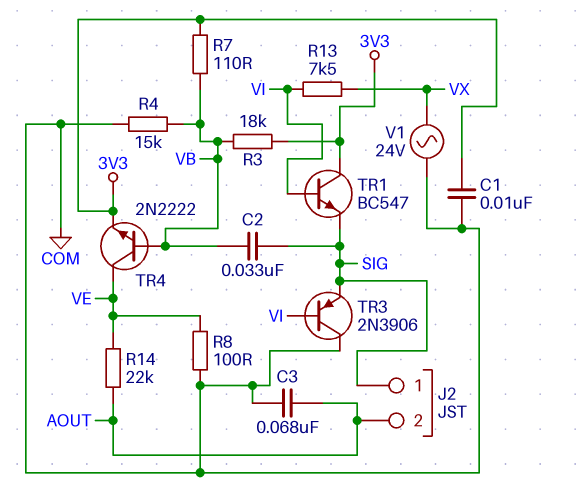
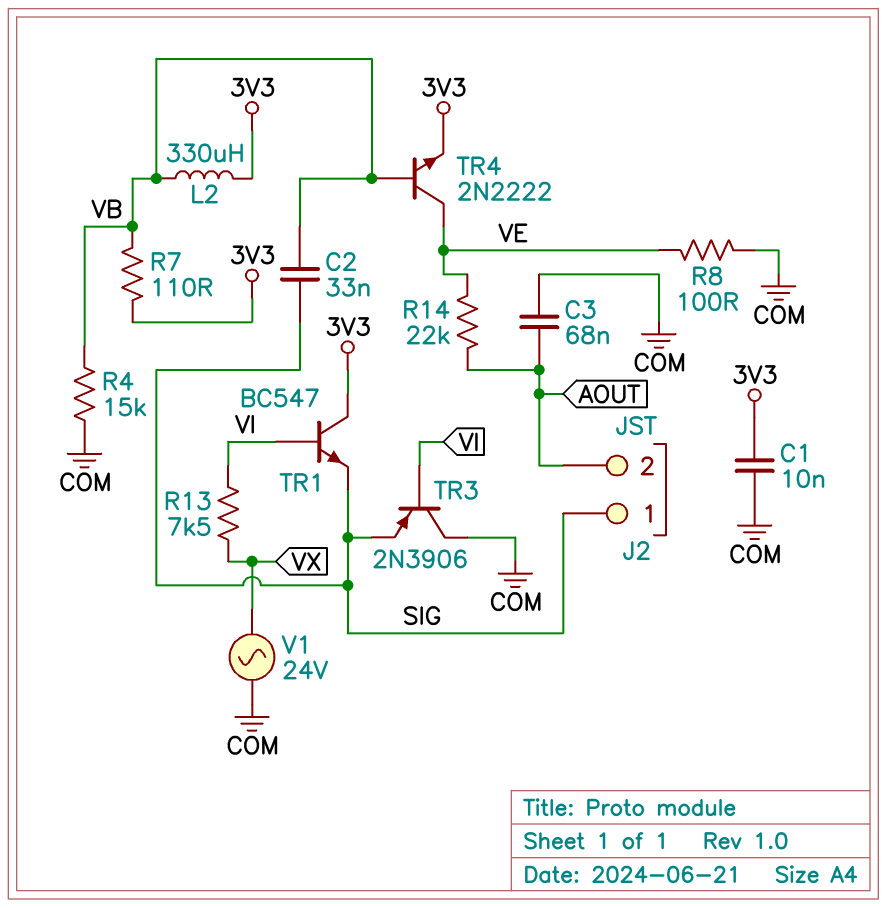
L2: none -> 330uH (3V3, VB)
R3: 18k (3V3, VB) -> none

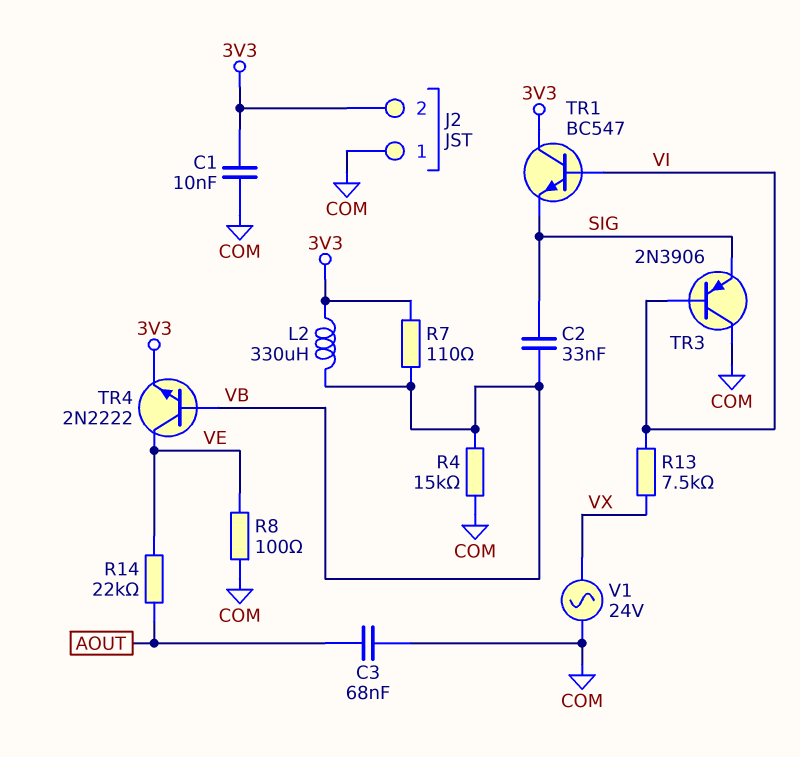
J2 pin 1: SIG -> COM
J2 pin 2: AOUT -> 3V3

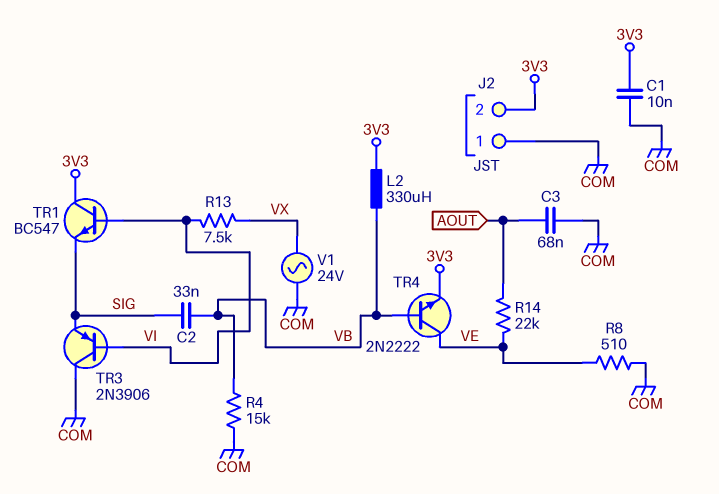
R7: 110 (3V3, VB) -> none
R8: 100 (COM, VE) -> 510 (COM, VE)

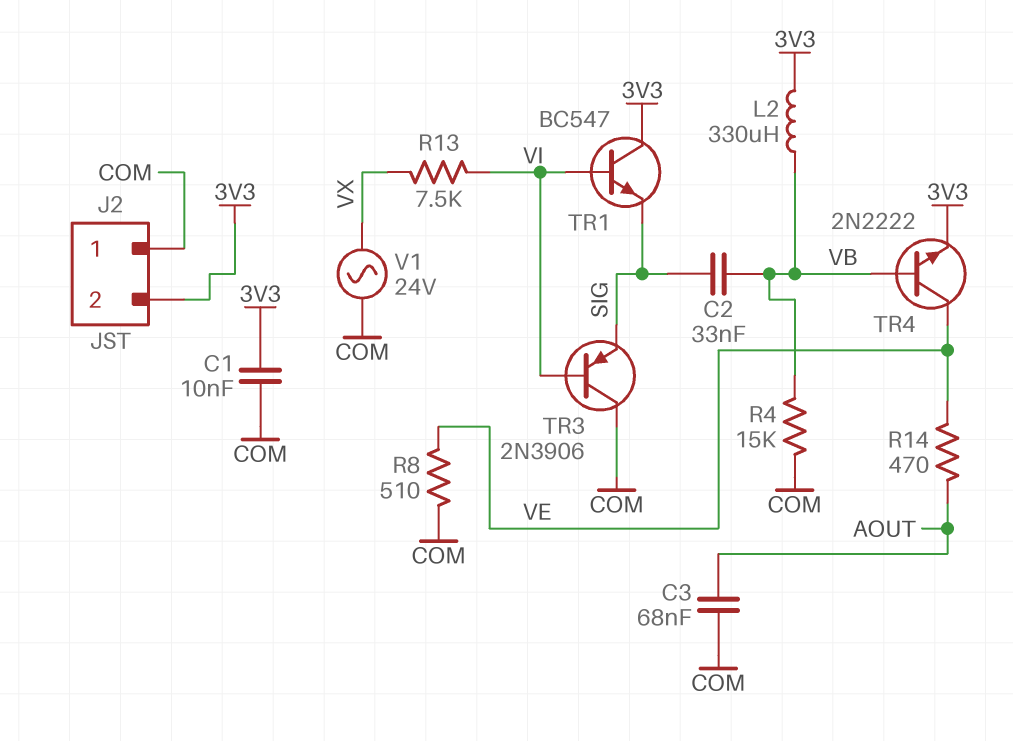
R14: 22k (AOUT, VE) -> 470 (AOUT, VE)

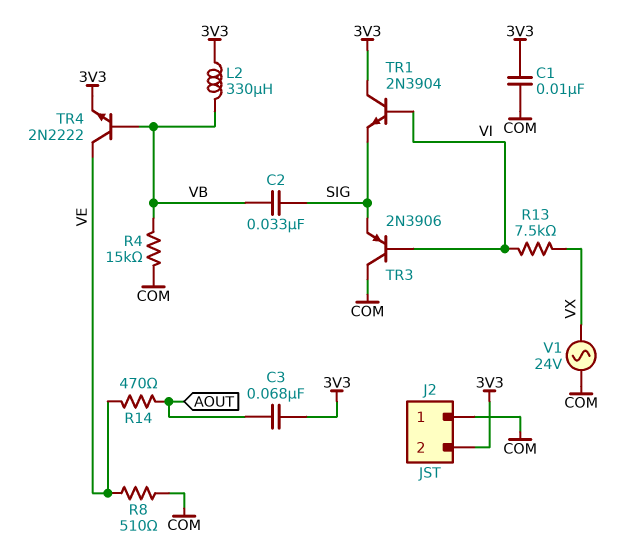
C3: 68nF (AOUT, COM) -> 68nF (3V3, AOUT)
TR1: NPN BC547 (B VI, C 3V3, E SIG) -> NPN 2N3904 (B VI, C 3V3, E SIG)

